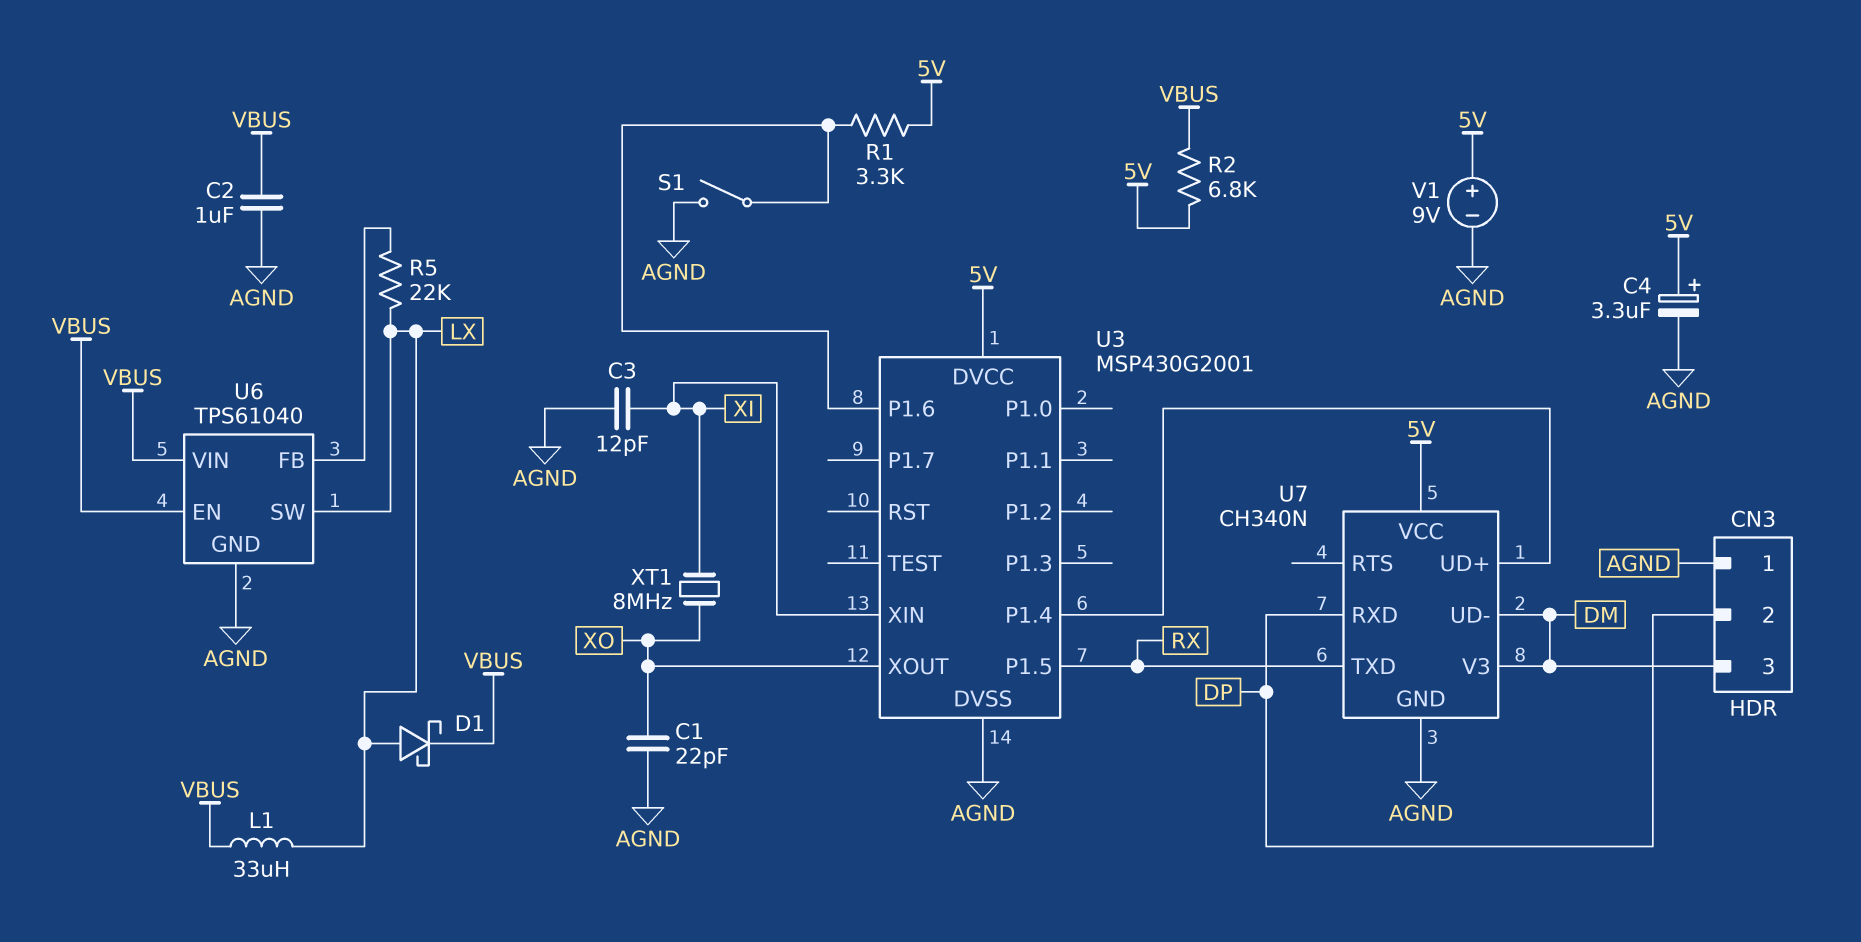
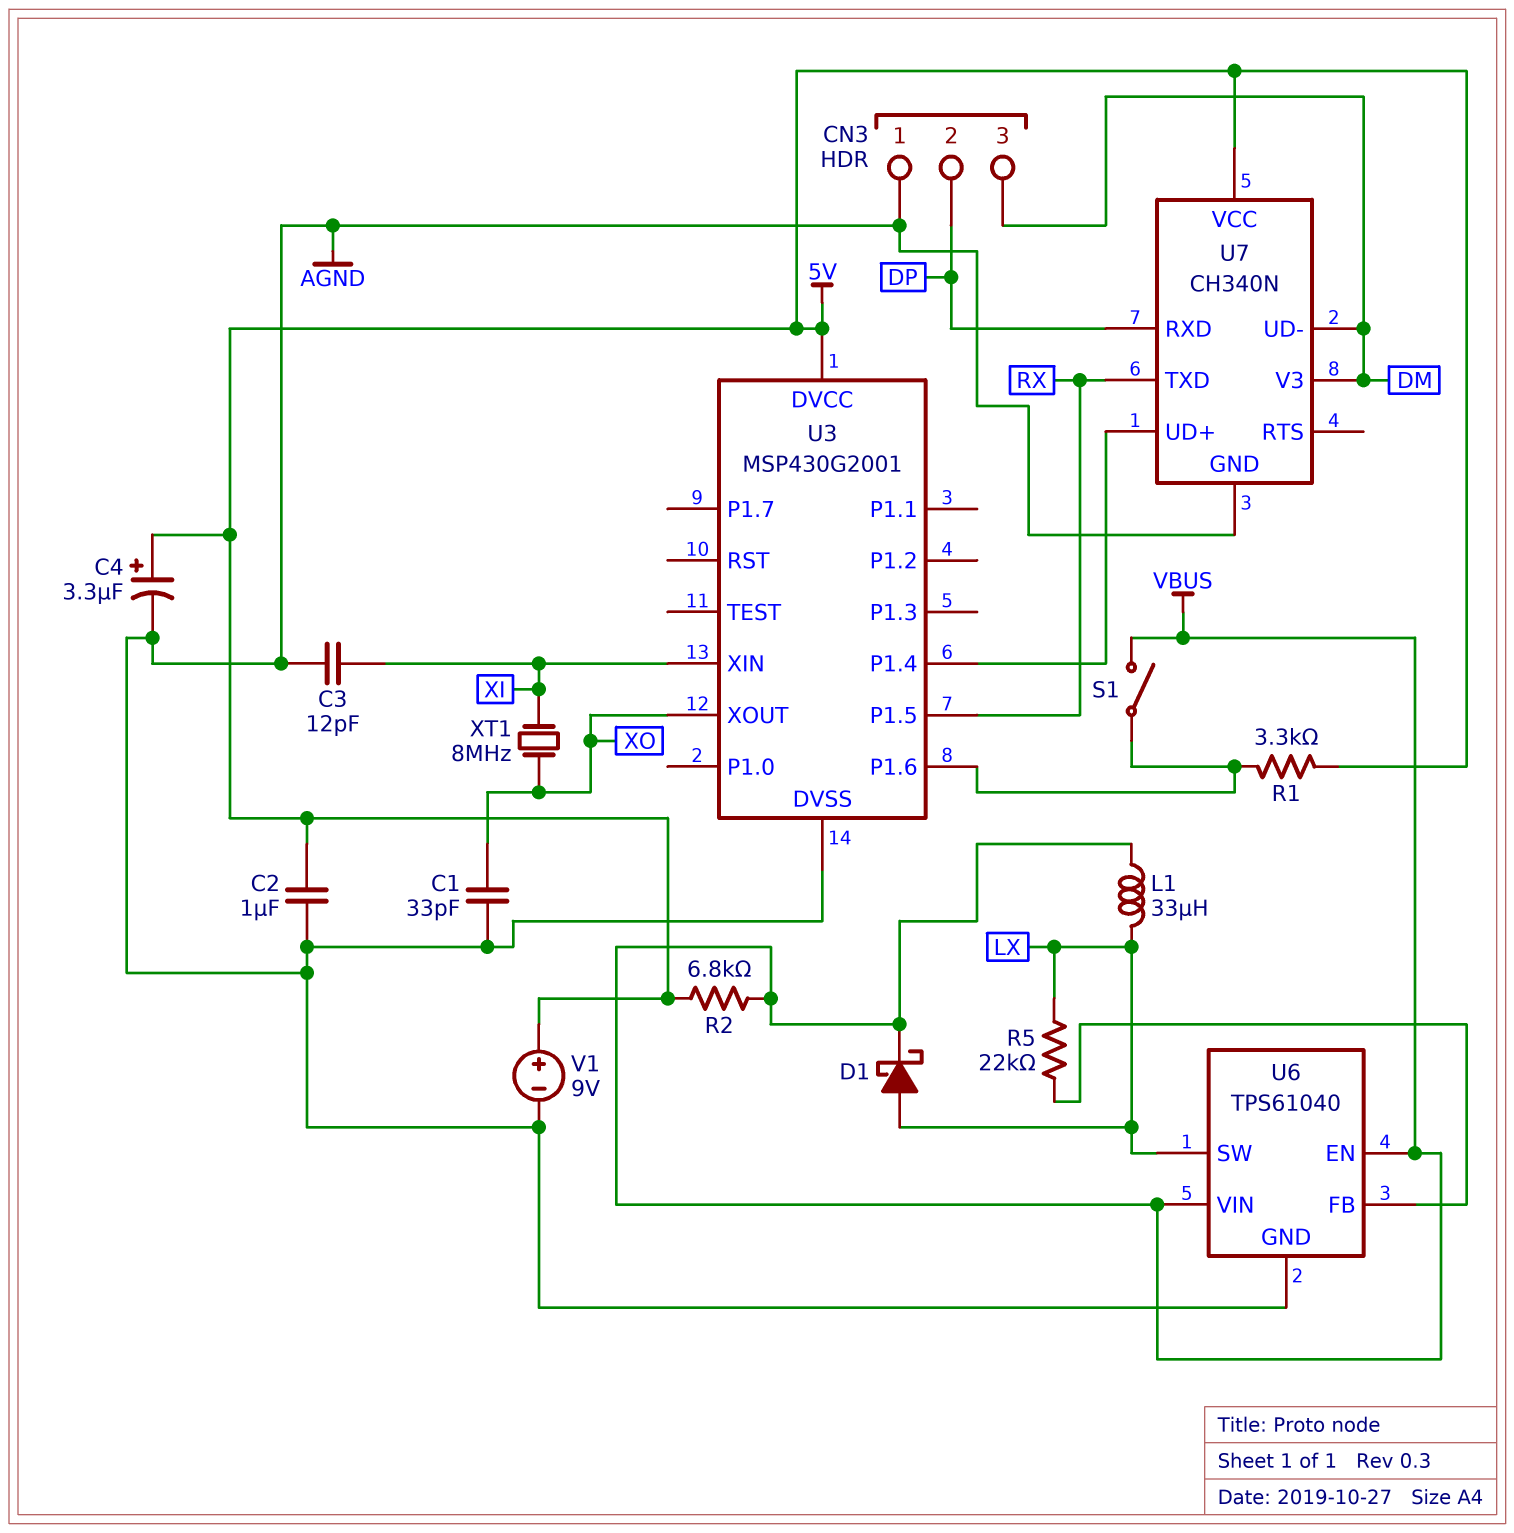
C1: 22pF (AGND, XO) -> 33pF (AGND, XO)
C2: 1uF (AGND, VBUS) -> 1uF (5V, AGND)
S1: switch (AGND, U3/P1.6) -> switch (U3/P1.6, VBUS)

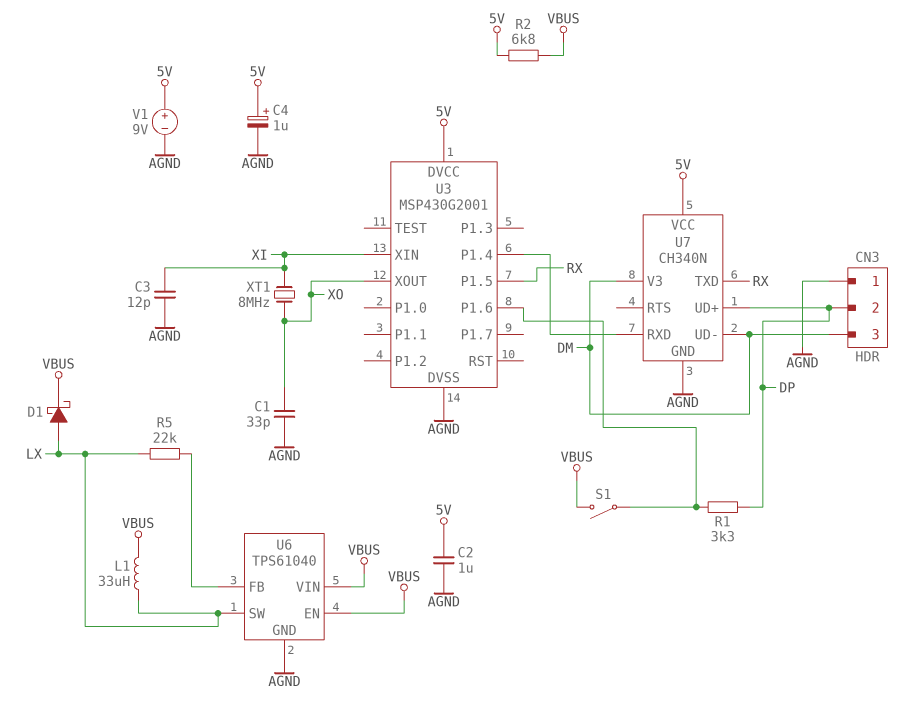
C4: 3.3uF (plus 5V, minus AGND) -> 1uF (plus 5V, minus AGND)
R1: 3.3k (5V, U3/P1.6) -> 3.3k (DP, U3/P1.6)
U7 pin RXD: DP -> U3/P1.4
U7 pin UD+: U3/P1.4 -> DP

